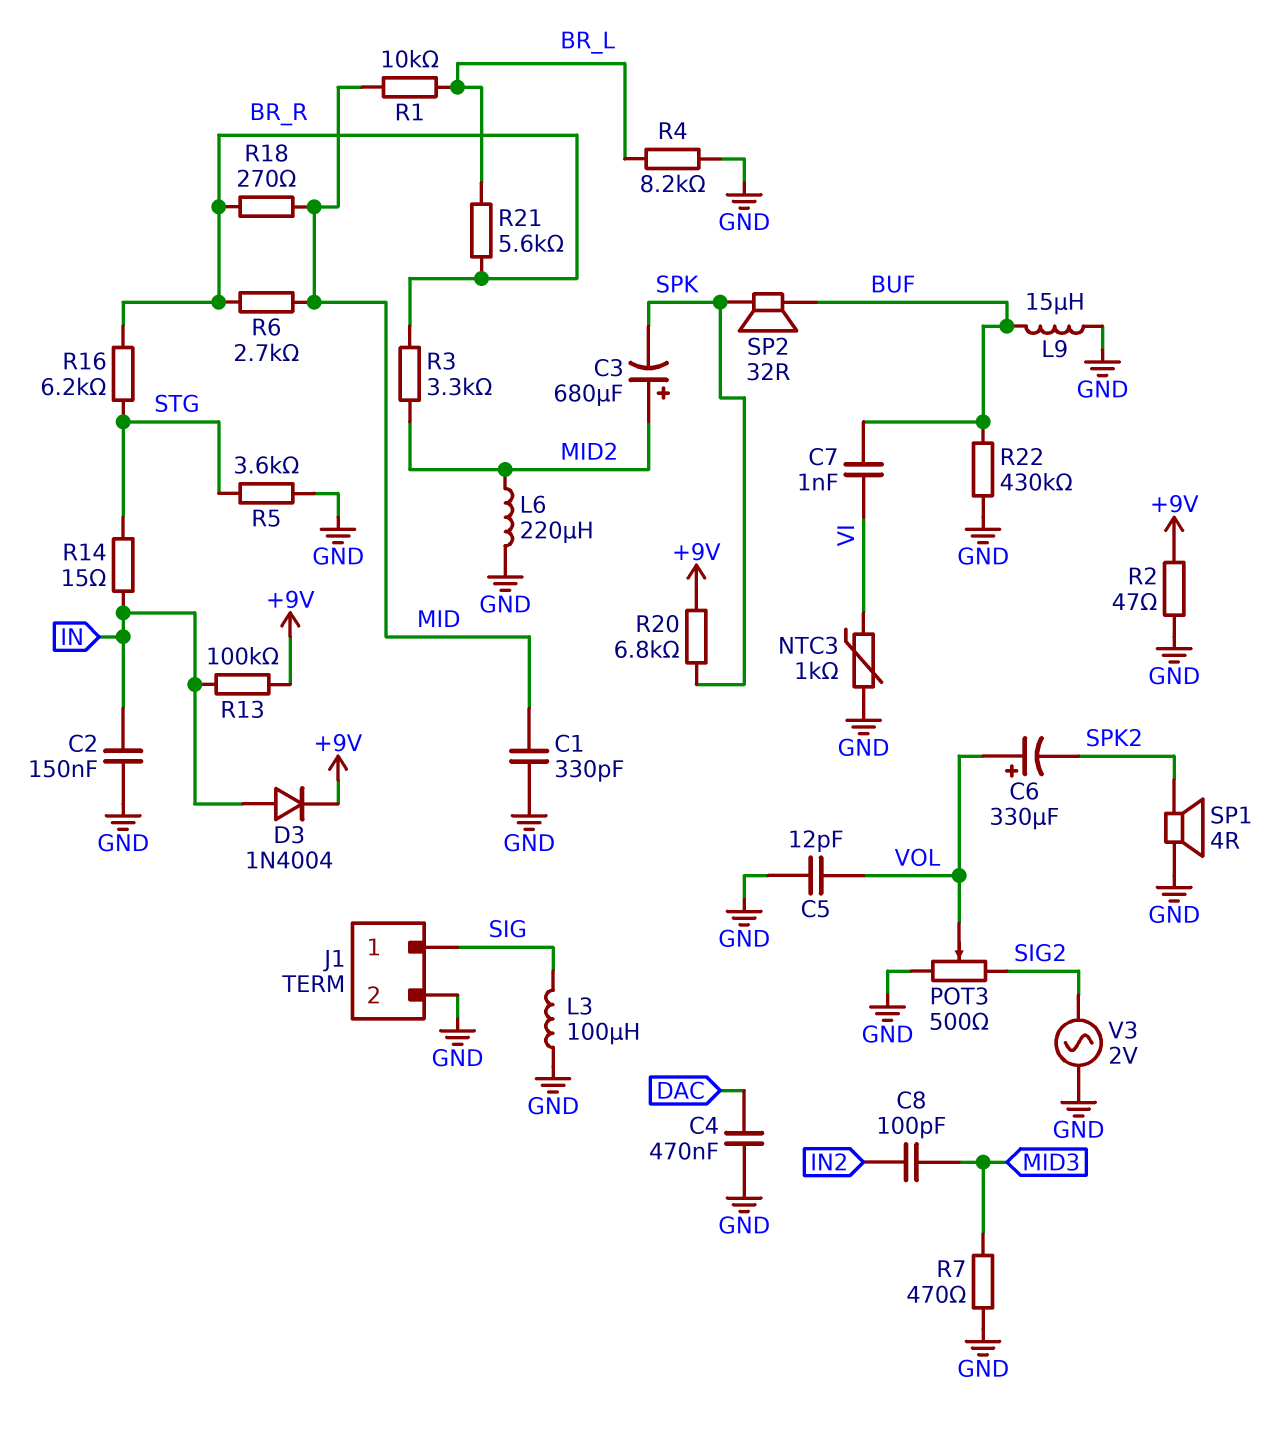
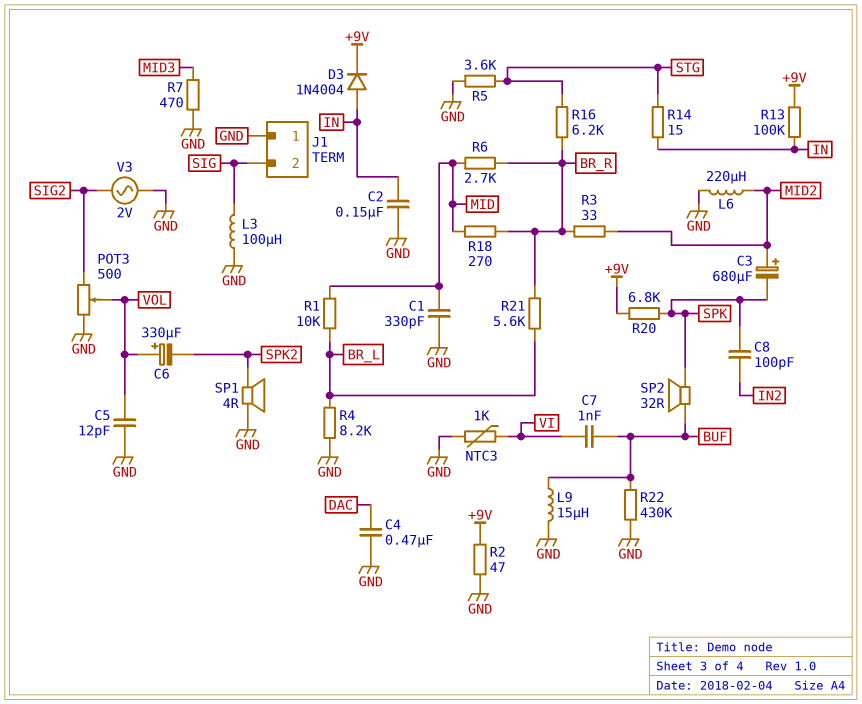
C8: 100pF (IN2, MID3) -> 100pF (IN2, SPK)
J1 pin 1: SIG -> GND
J1 pin 2: GND -> SIG
R3: 3.3k (BR_R, MID2) -> 33 (BR_R, MID2)

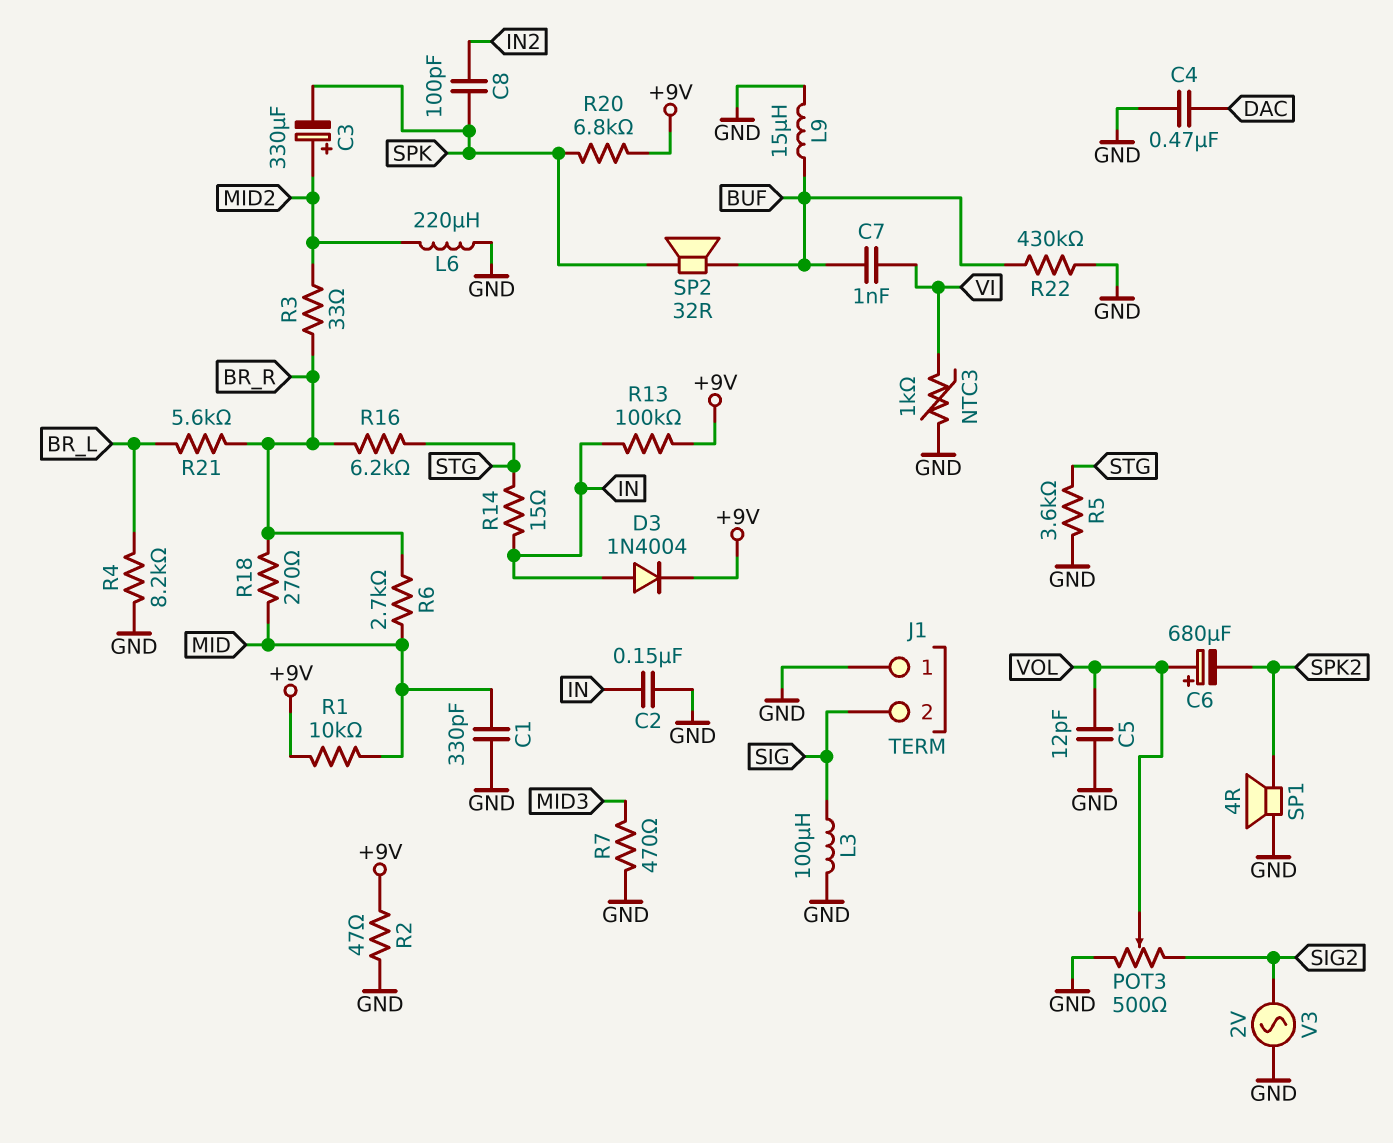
C3: 680uF (plus MID2, minus SPK) -> 330uF (plus MID2, minus SPK)
C6: 330uF (plus VOL, minus SPK2) -> 680uF (plus VOL, minus SPK2)
R1: 10k (BR_L, MID) -> 10k (+9V, MID)

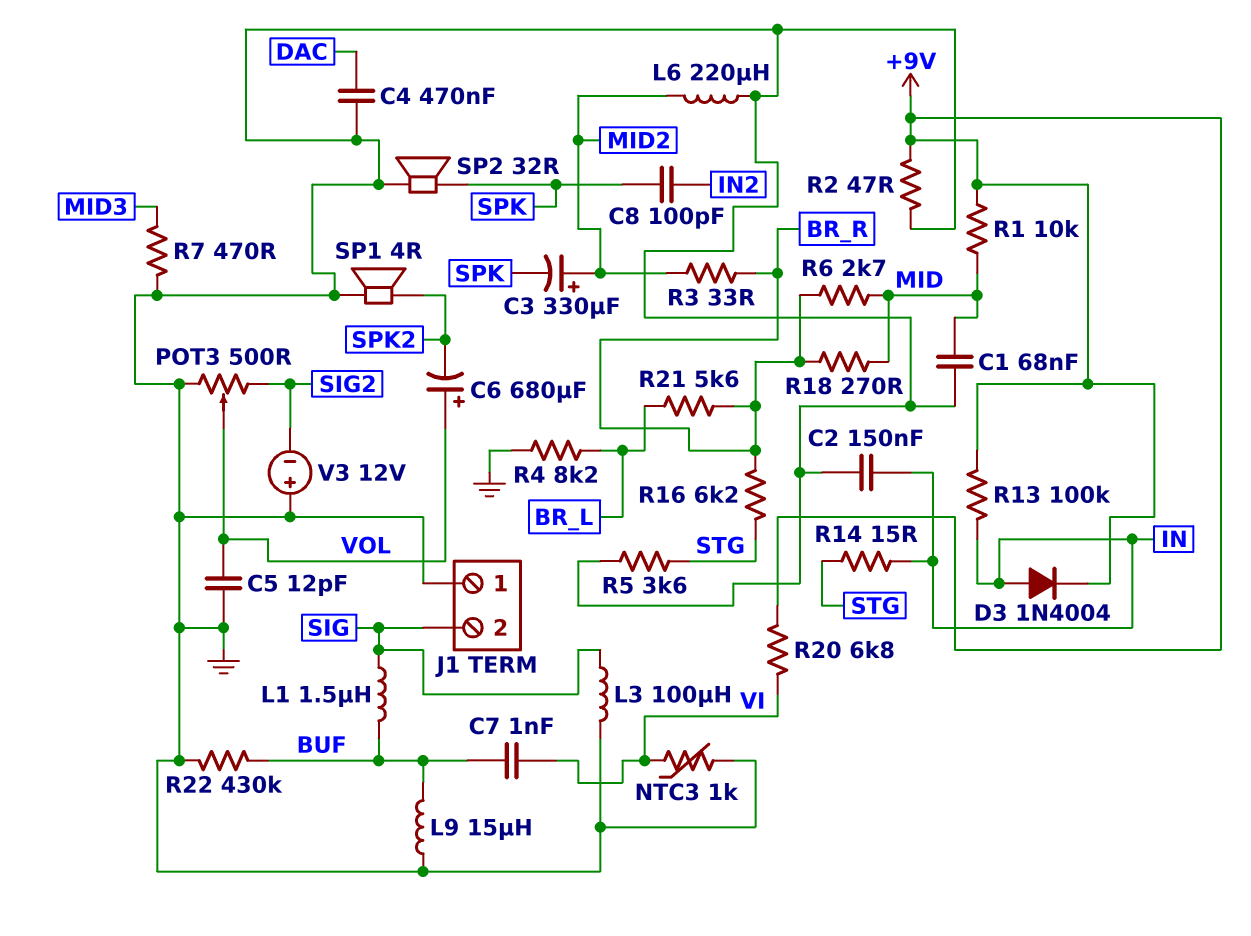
C1: 330pF (GND, MID) -> 68nF (GND, MID)
L1: none -> 1.5uH (BUF, SIG)
R20: 6.8k (+9V, SPK) -> 6.8k (+9V, VI)
SP2: speaker 32R (BUF, SPK) -> speaker 32R (GND, SPK)
V3: AC 2V (GND, SIG2) -> 12V (plus GND, minus SIG2)

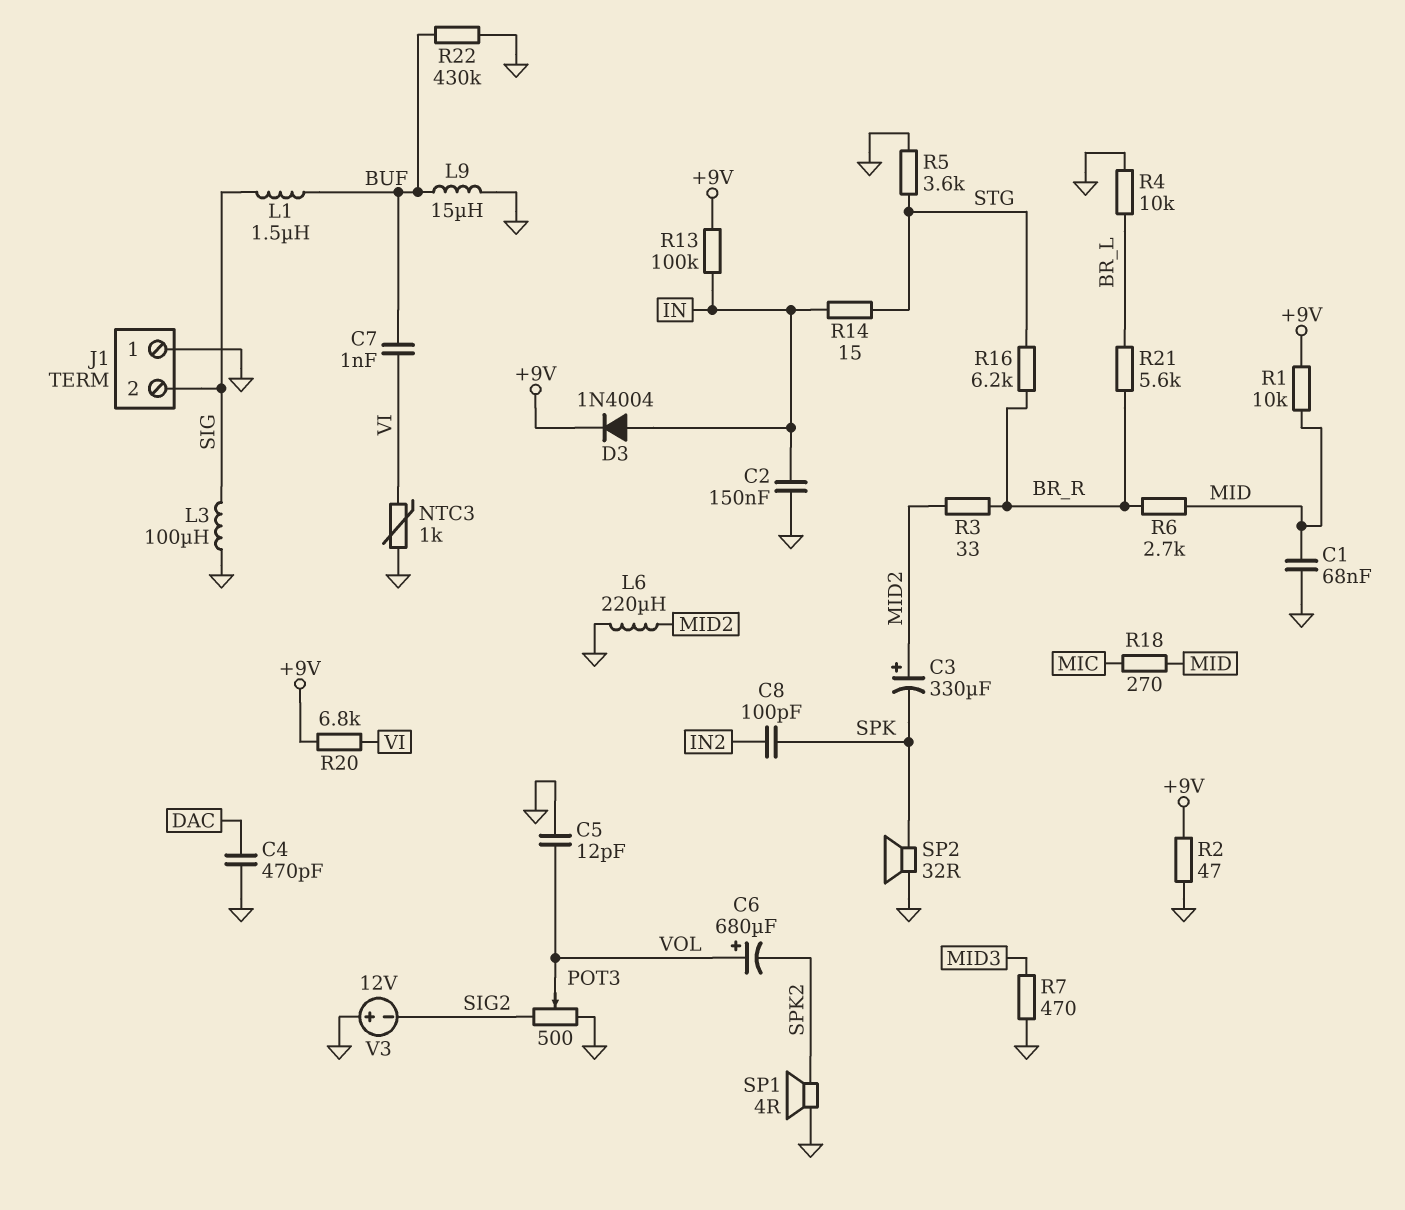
C4: 470nF (DAC, GND) -> 470pF (DAC, GND)
R4: 8.2k (BR_L, GND) -> 10k (BR_L, GND)
R18: 270 (BR_R, MID) -> 270 (MIC, MID)

